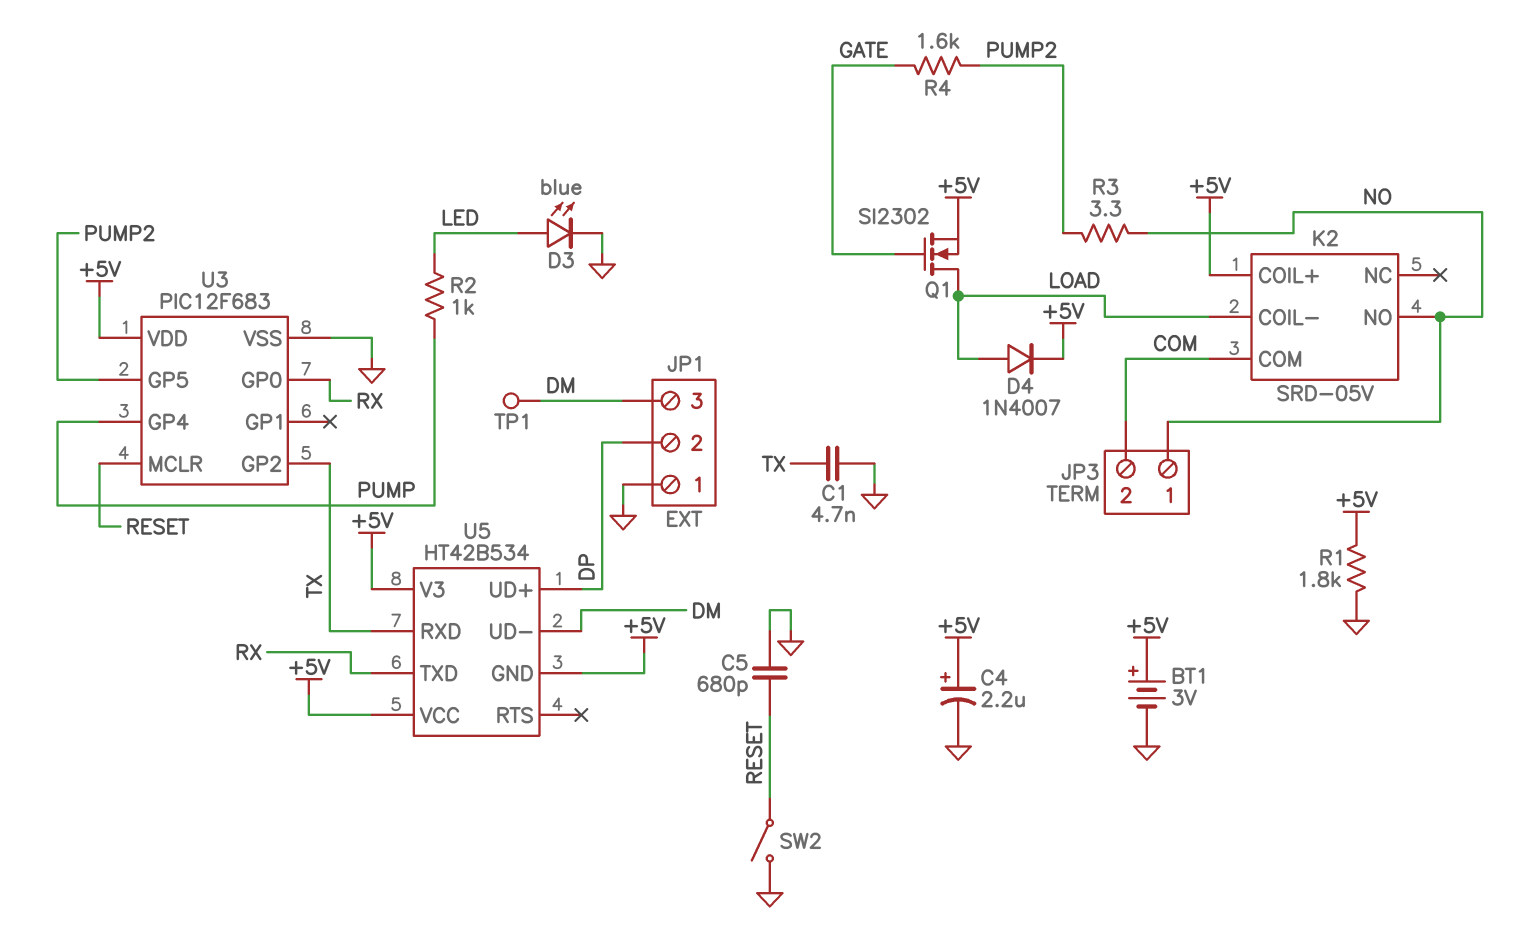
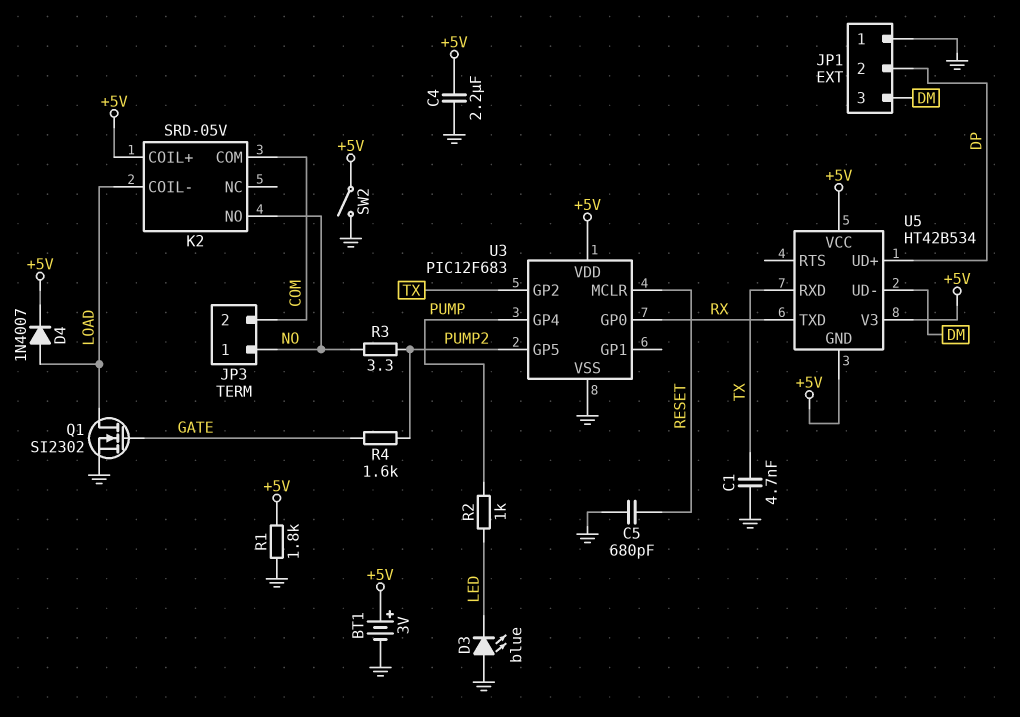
C4: 2.2uF (plus +5V, minus GND) -> 2.2uF (+5V, GND)
D3: LED blue (A LED, K GND) -> LED blue (A GND, K LED)
Q1: NMOS SI2302 (G GATE, D LOAD, S +5V) -> NMOS SI2302 (G GATE, D LOAD, S GND)
SW2: switch (GND, RESET) -> switch (+5V, GND)
TP1: test point (DM) -> none

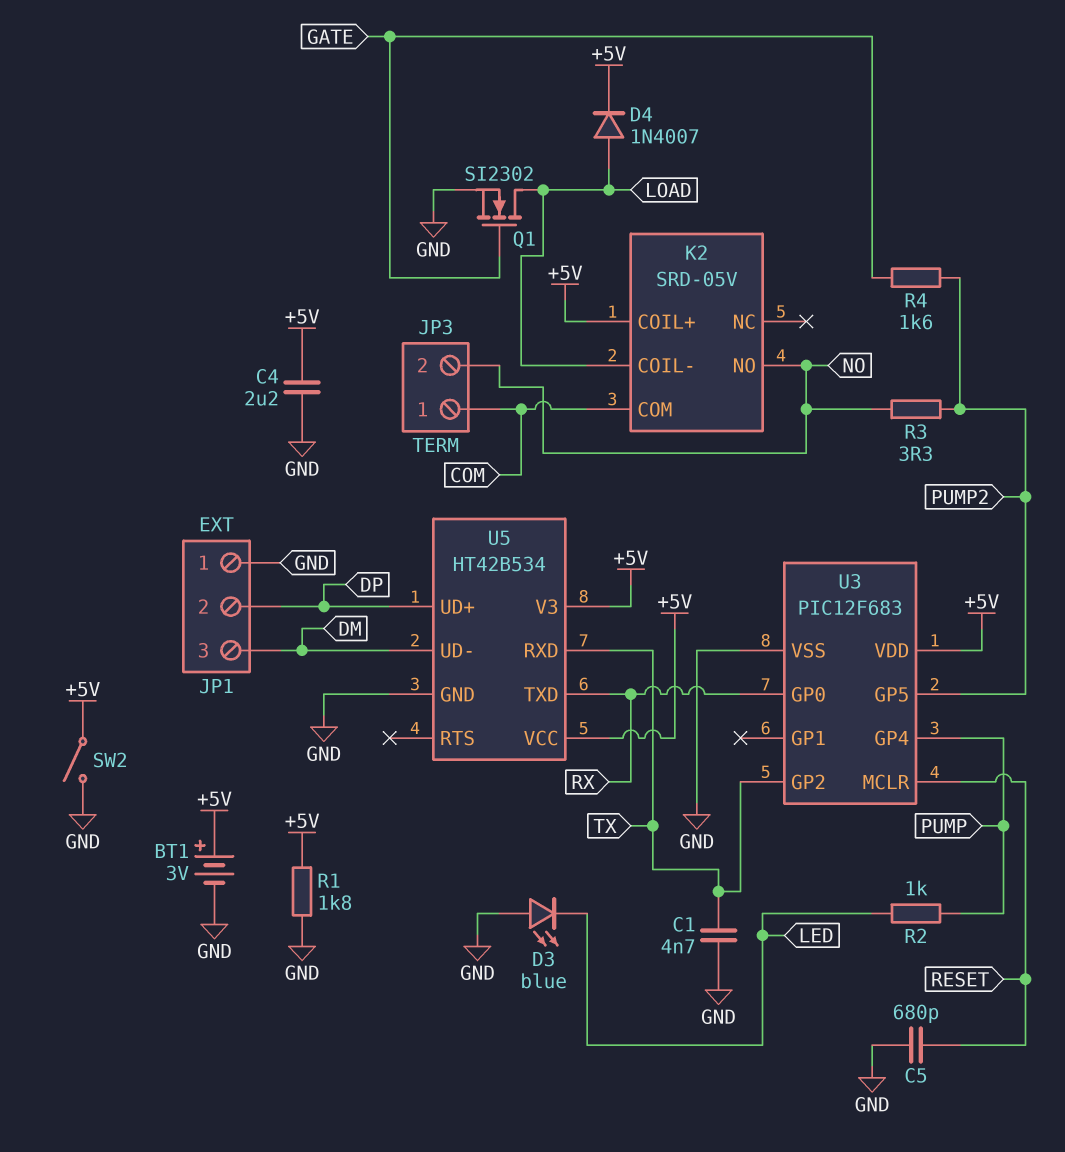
JP3 pin 1: NO -> COM
JP3 pin 2: COM -> NO
U5 pin GND: +5V -> GND

